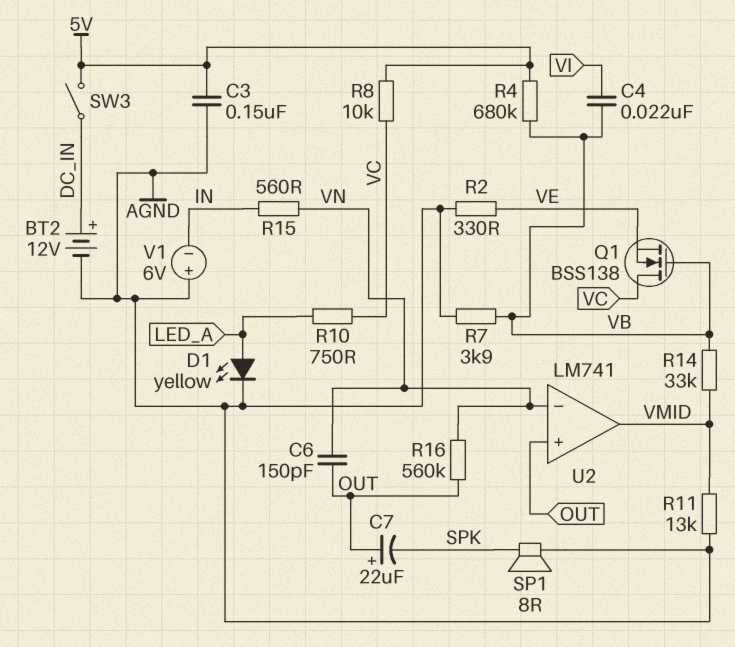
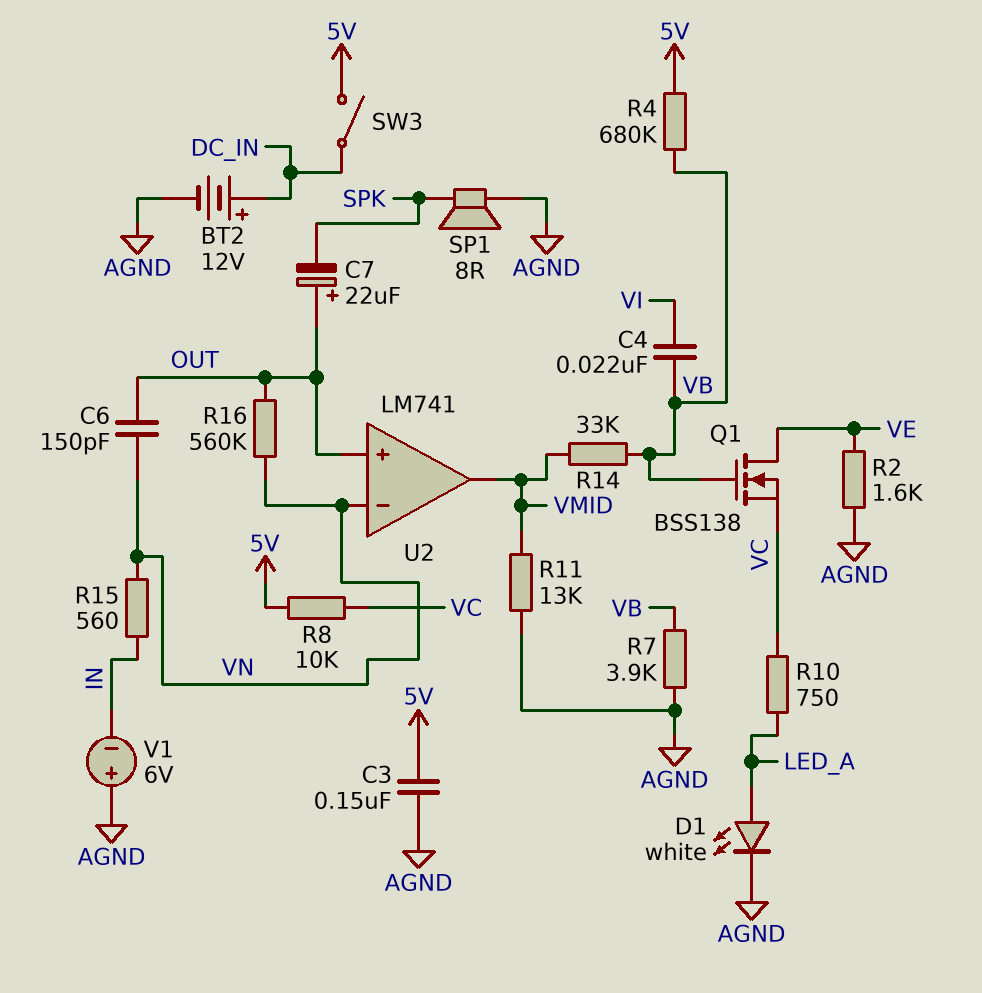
D1: LED yellow (A LED_A, K AGND) -> LED white (A LED_A, K AGND)
Q1: NMOS BSS138 (G VB, D VC, S VE) -> NMOS BSS138 (G VB, D VE, S VC)
R2: 330 (AGND, VE) -> 1.6k (AGND, VE)

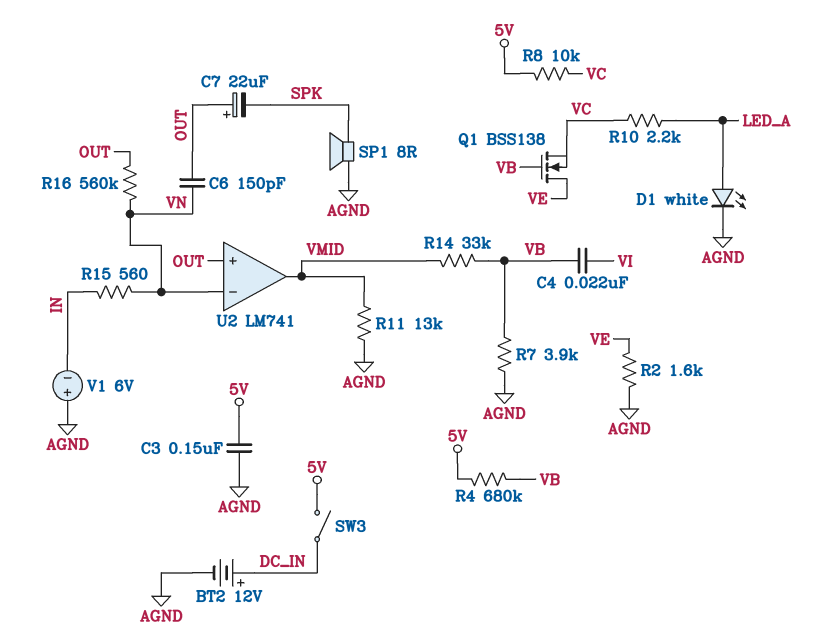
R10: 750 (LED_A, VC) -> 2.2k (LED_A, VC)

